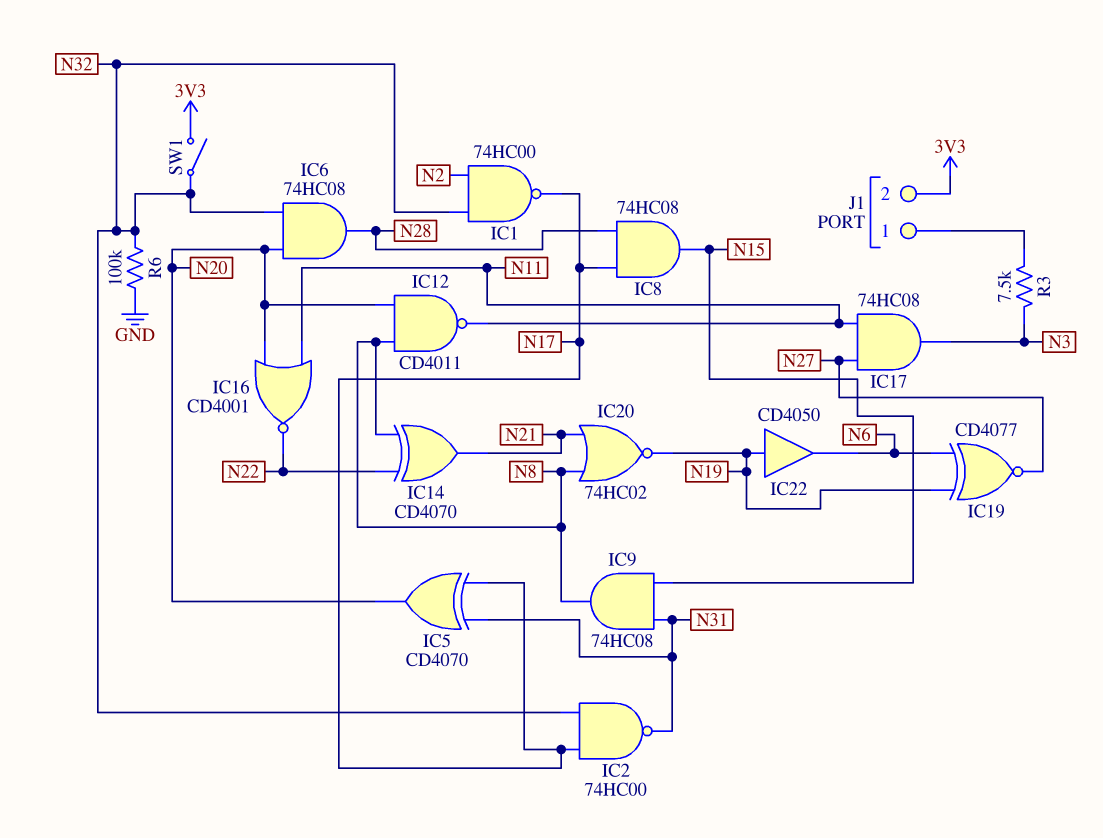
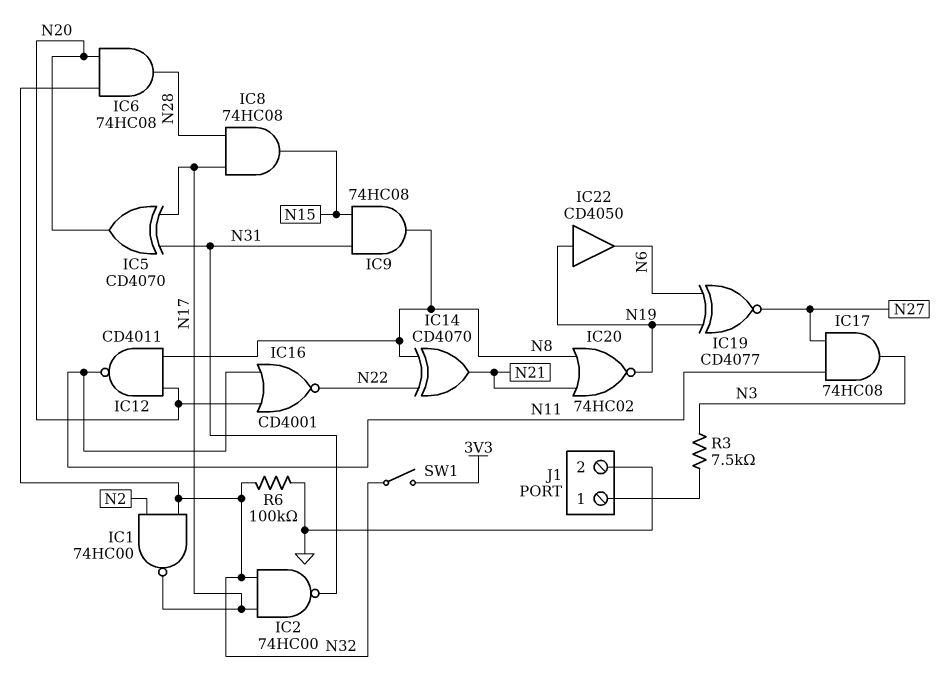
J1 pin 2: 3V3 -> GND

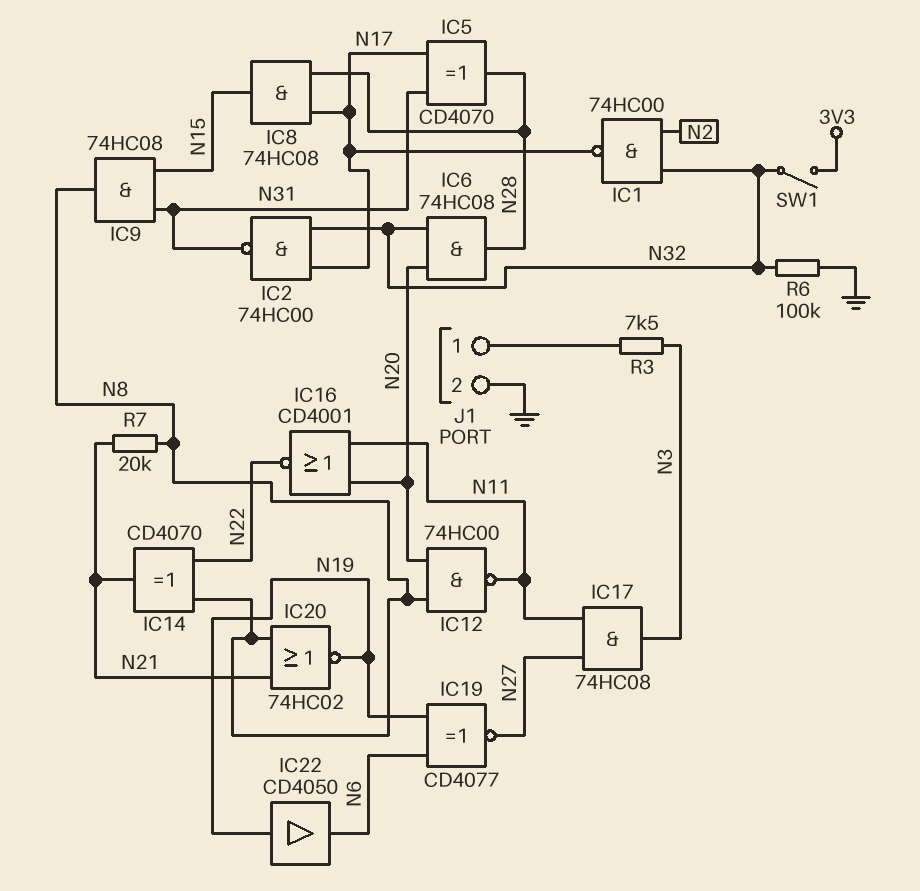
IC5: XOR CD4070 (in N17, in N31, out N20) -> XOR CD4070 (in N17, in N31, out N28)
IC12: NAND CD4011 (in N8, in N20, out N11) -> NAND 74HC00 (in N8, in N20, out N11)
R7: none -> 20k (N8, N21)

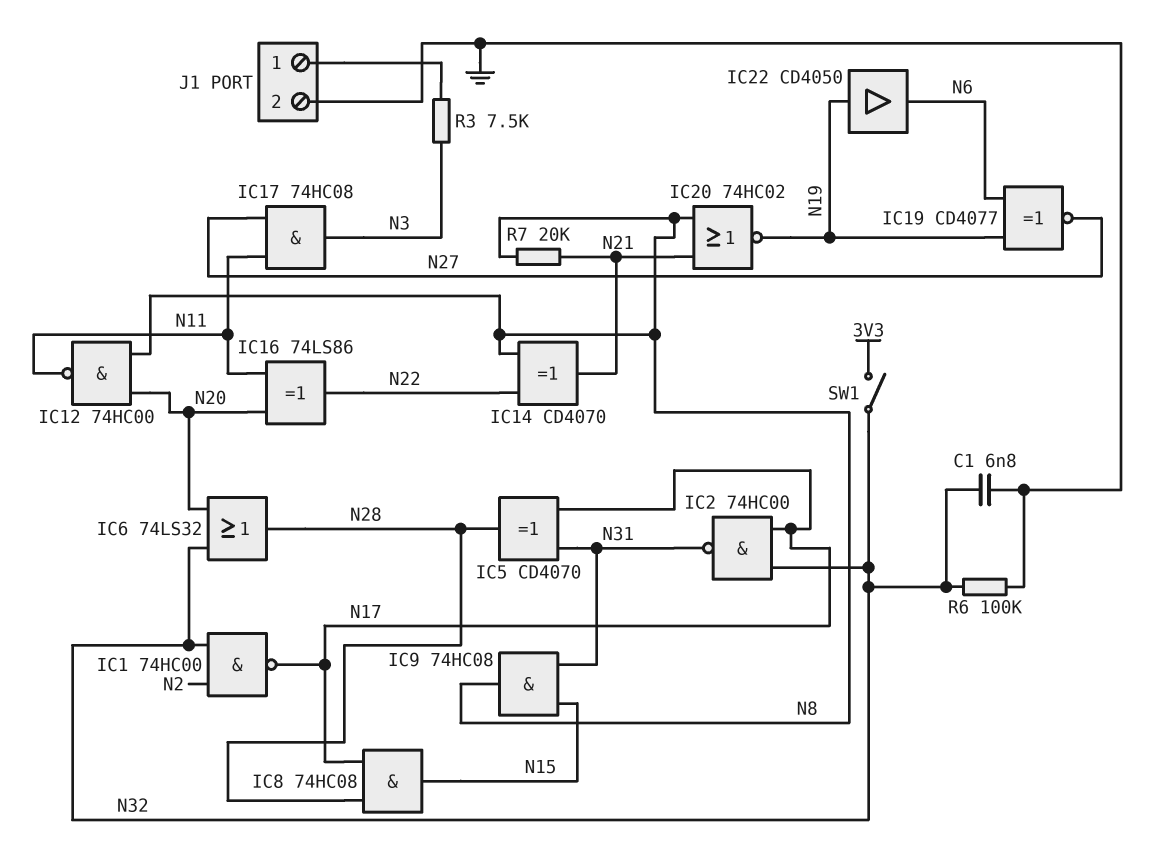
C1: none -> 6.8nF (GND, N32)
IC6: AND 74HC08 (in N20, in N32, out N28) -> OR 74LS32 (in N20, in N32, out N28)
IC16: NOR CD4001 (in N11, in N20, out N22) -> XOR 74LS86 (in N11, in N20, out N22)

